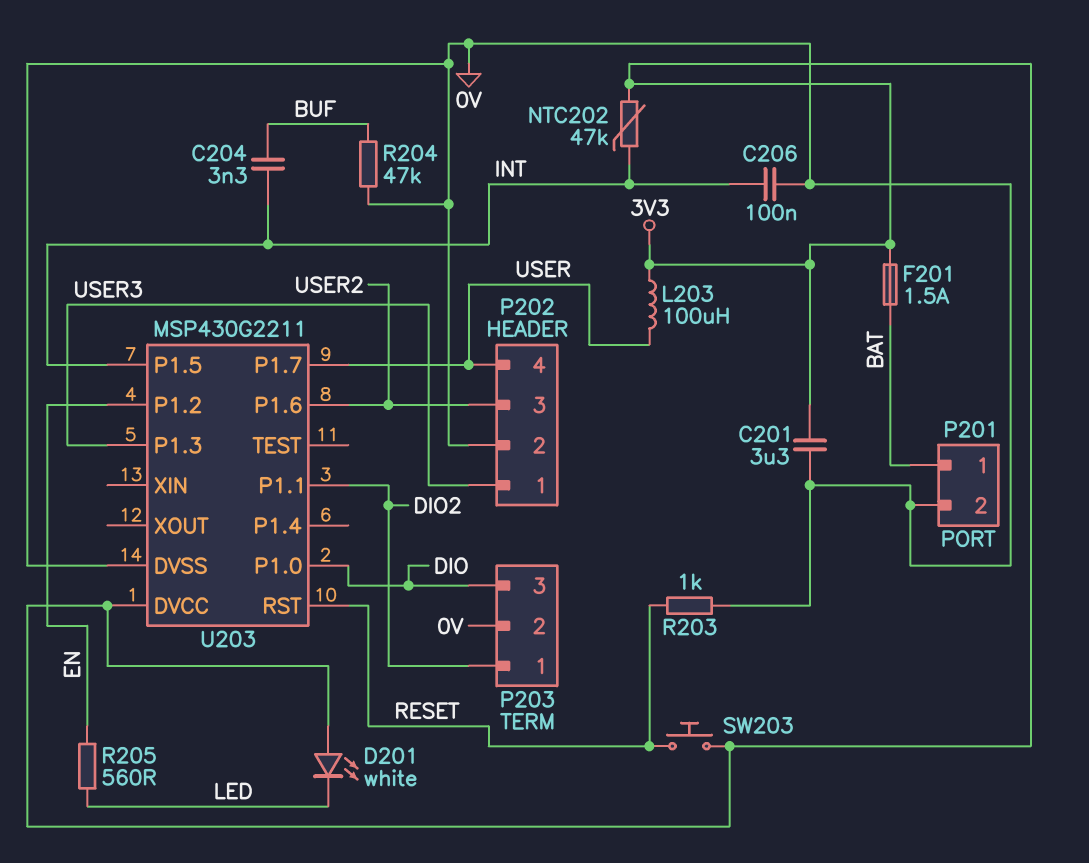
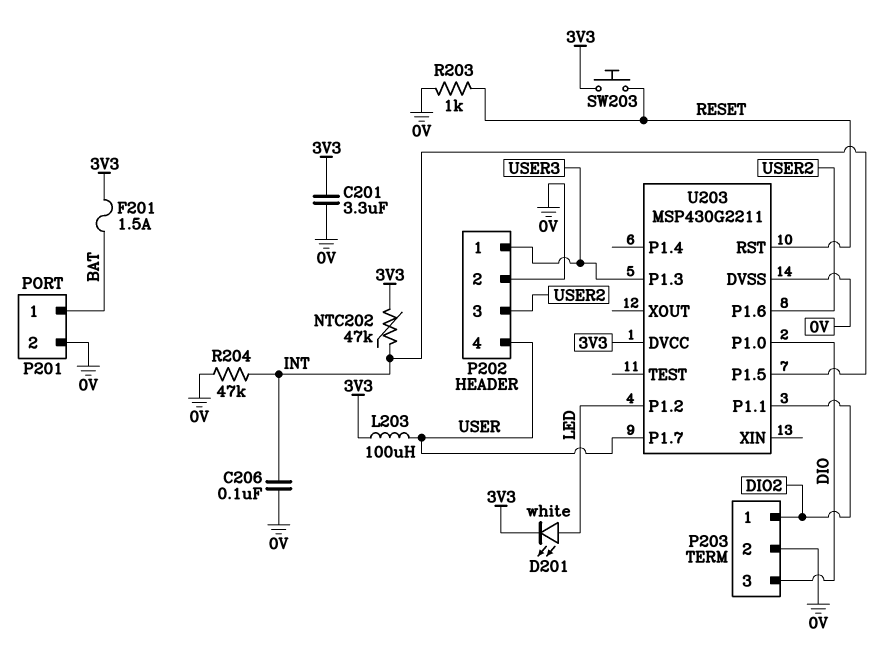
C204: 3.3nF (BUF, INT) -> none
D201: LED white (A 3V3, K LED) -> LED white (A LED, K 3V3)
R204: 47k (0V, BUF) -> 47k (0V, INT)
R205: 560 (EN, LED) -> none
U203 pin P1.2: EN -> LED

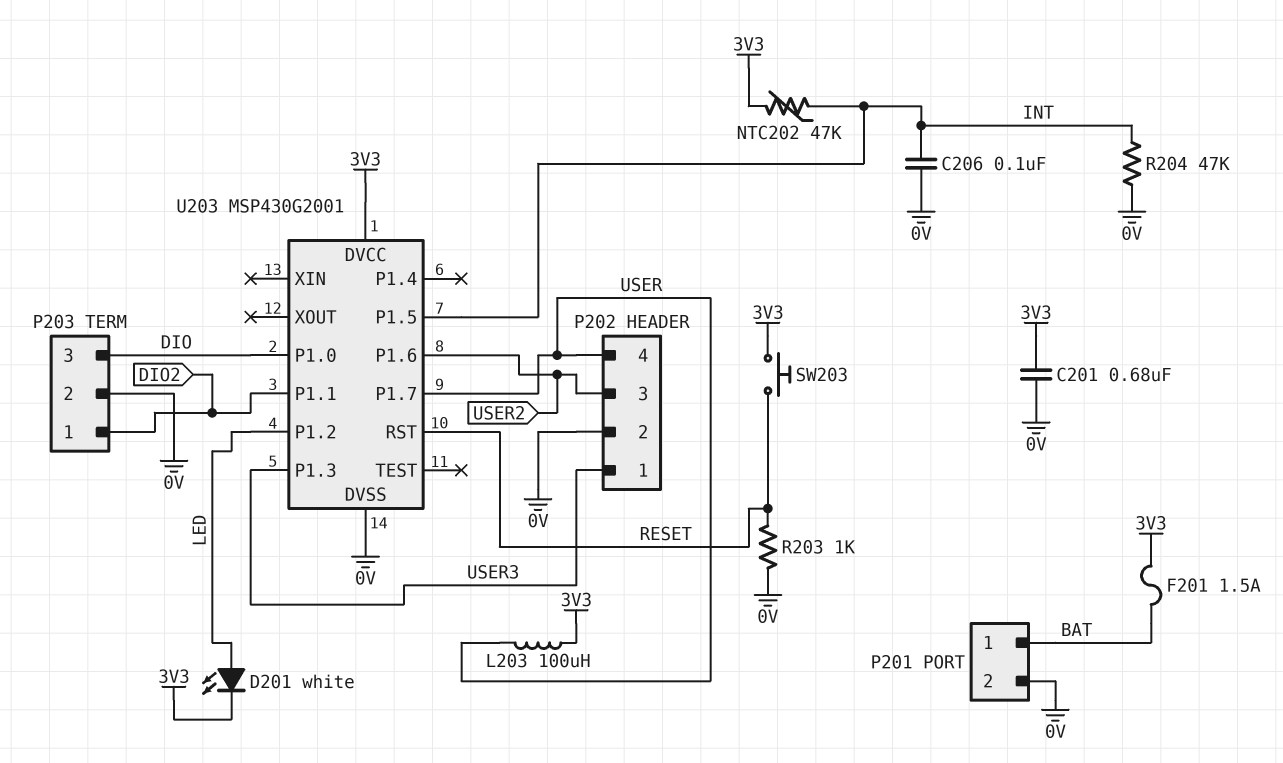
C201: 3.3uF (0V, 3V3) -> 680nF (0V, 3V3)
U203: MSP430G2211 -> MSP430G2001

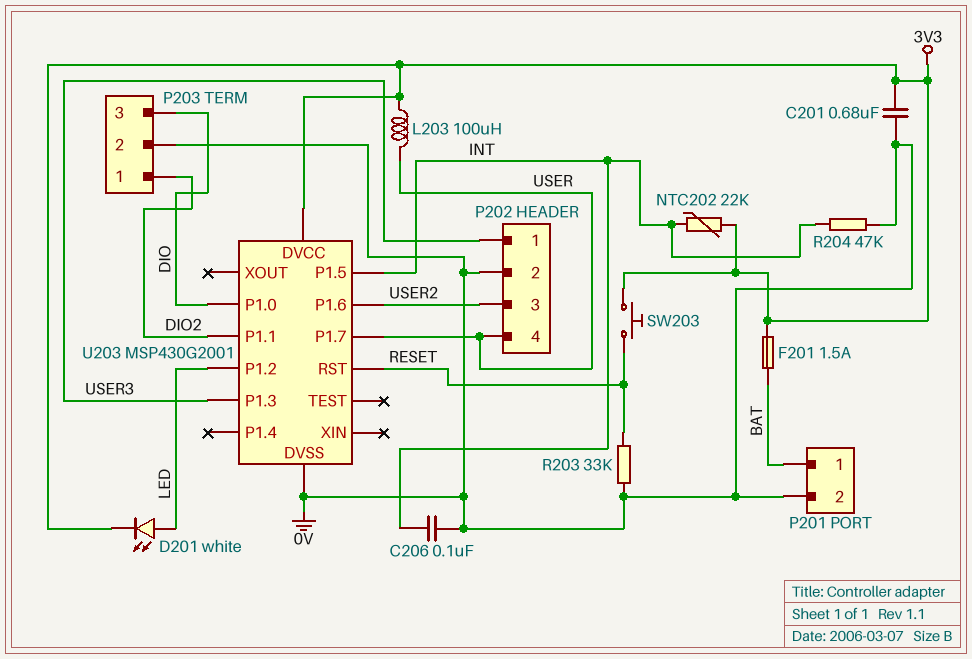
NTC202: 47k (3V3, INT) -> 22k (3V3, INT)
R203: 1k (0V, RESET) -> 33k (0V, RESET)

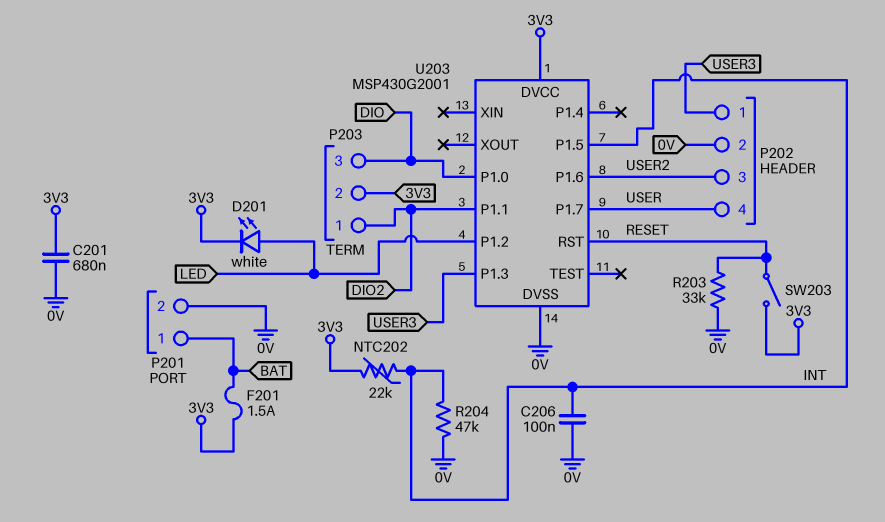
L203: 100uH (3V3, USER) -> none
P203 pin 2: 0V -> 3V3
SW203: button (3V3, RESET) -> switch (3V3, RESET)

